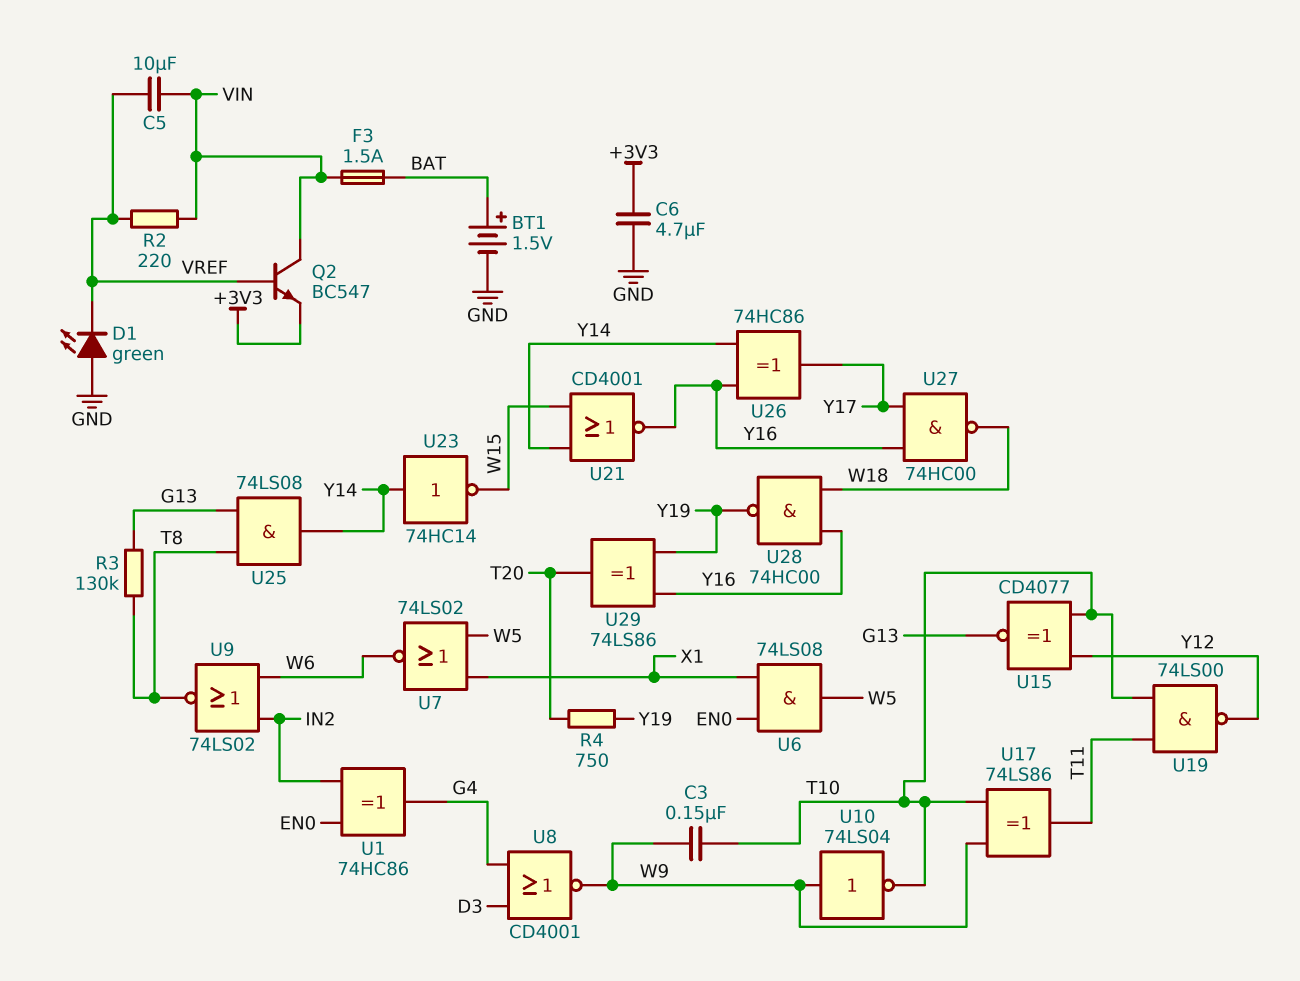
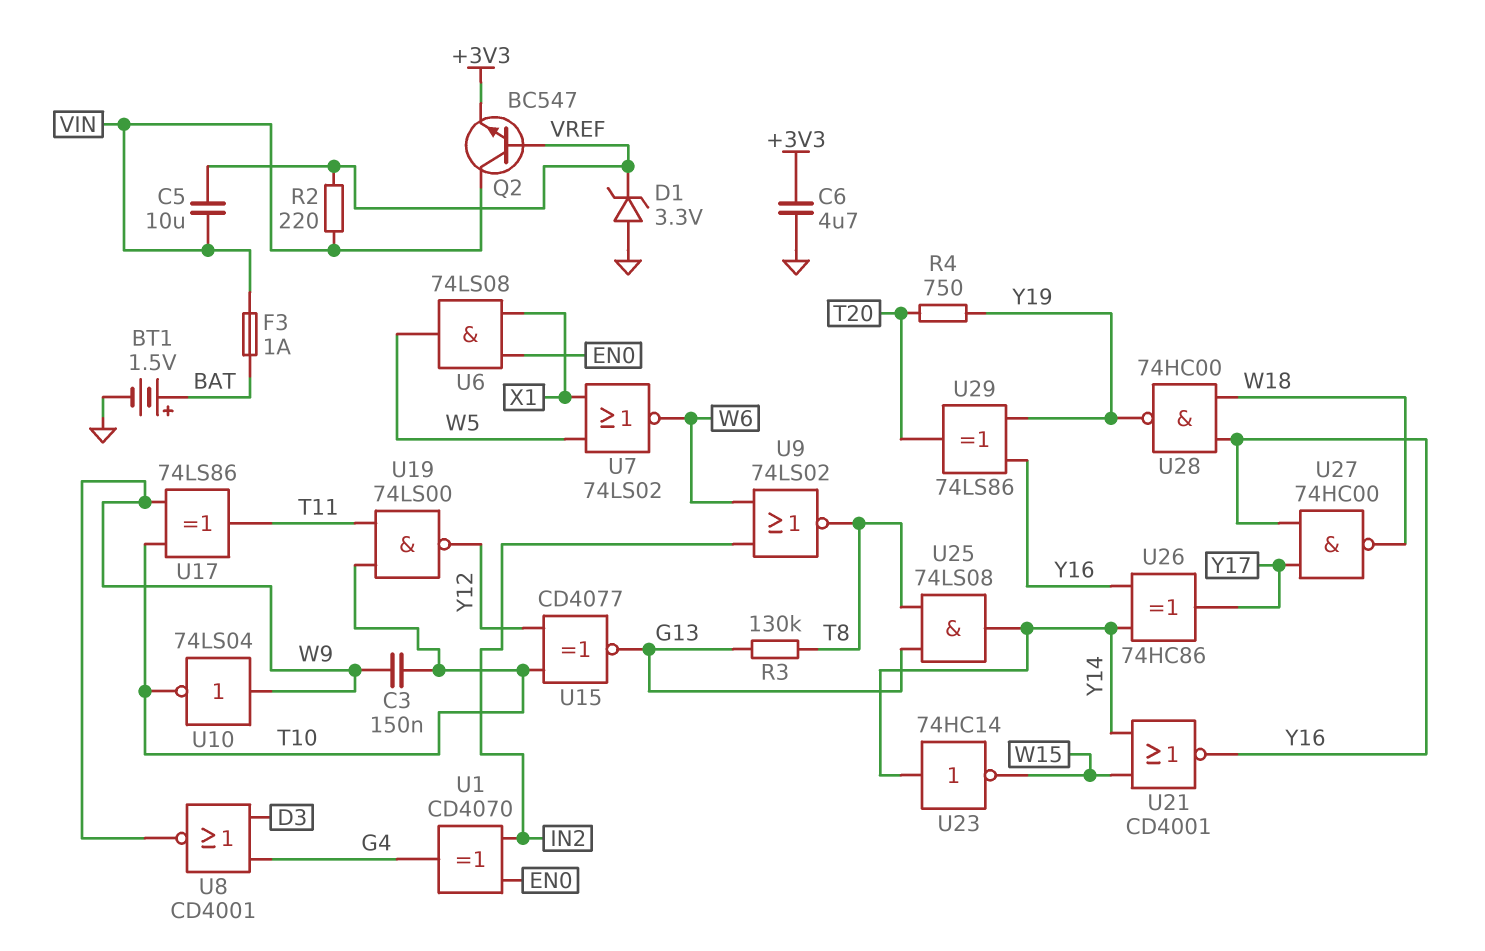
D1: LED green (A GND, K VREF) -> zener 3.3V (A GND, K VREF)
F3: 1.5A (BAT, VIN) -> 1A (BAT, VIN)
U1: XOR 74HC86 (in EN0, in IN2, out G4) -> XOR CD4070 (in EN0, in IN2, out G4)

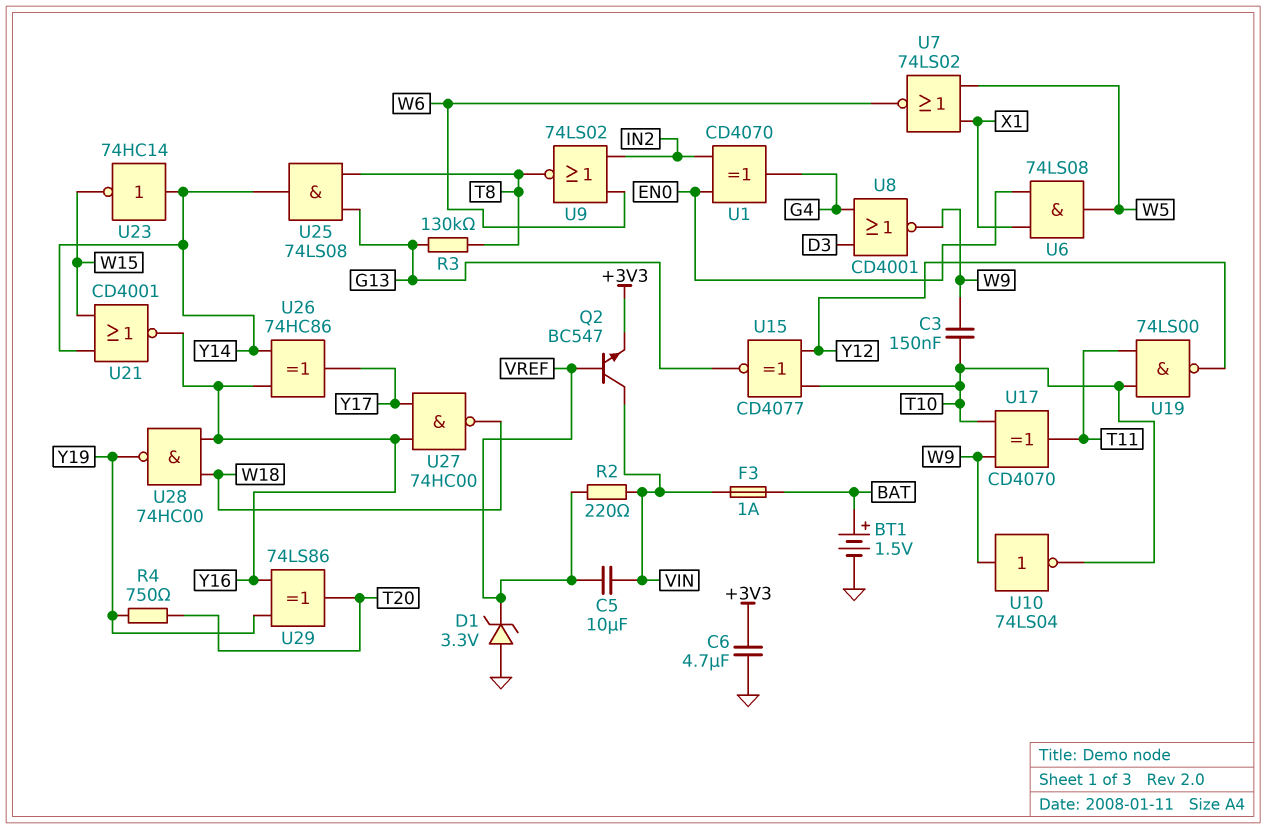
U17: XOR 74LS86 (in T10, in W9, out T11) -> XOR CD4070 (in T10, in W9, out T11)

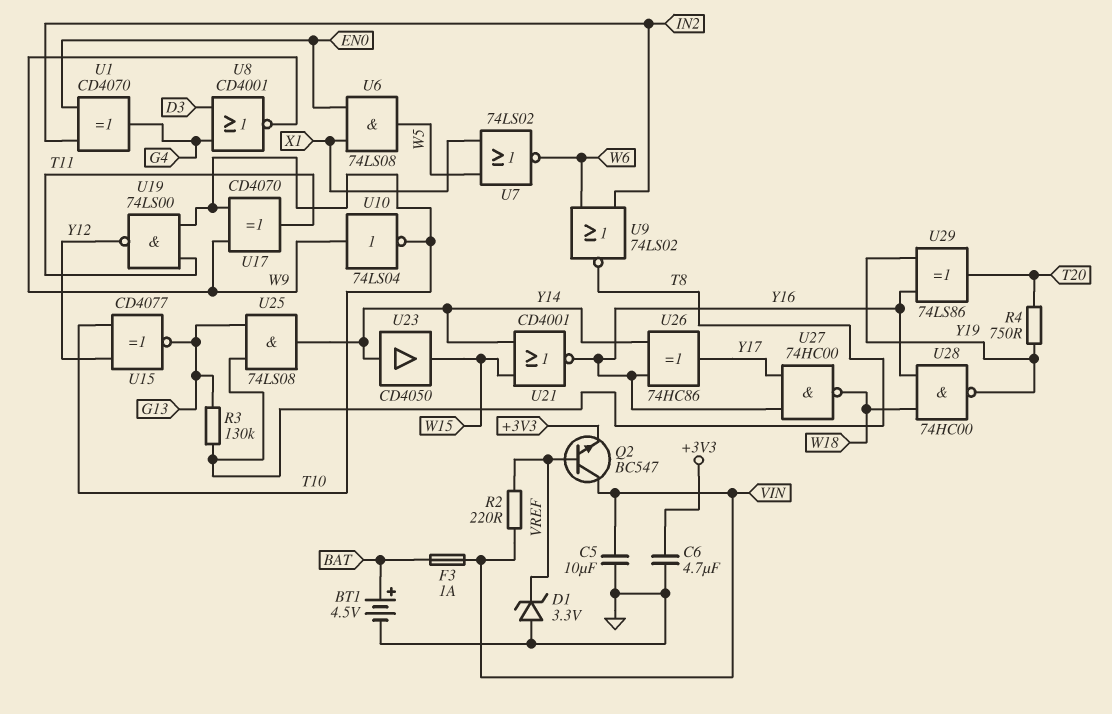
BT1: 1.5V (plus BAT, minus GND) -> 4.5V (plus BAT, minus GND)
C3: 150nF (T10, W9) -> none
C5: 10uF (VIN, VREF) -> 10uF (GND, VIN)
U23: NOT 74HC14 (in Y14, out W15) -> buffer CD4050 (in Y14, out W15)

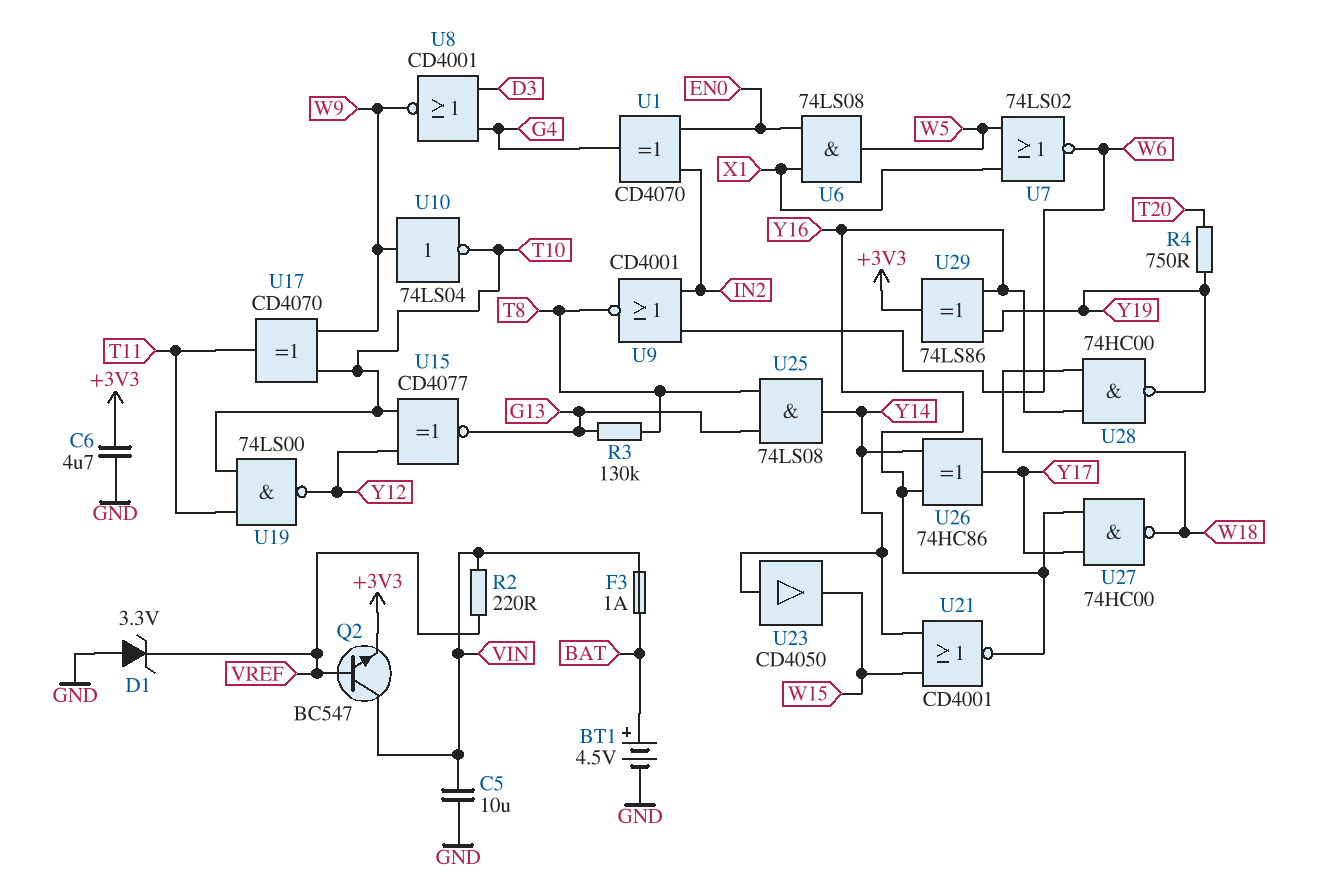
U9: NOR 74LS02 (in IN2, in W6, out T8) -> NOR CD4001 (in IN2, in W6, out T8)
U29: XOR 74LS86 (in Y16, in Y19, out T20) -> XOR 74LS86 (in Y16, in Y19, out +3V3)

